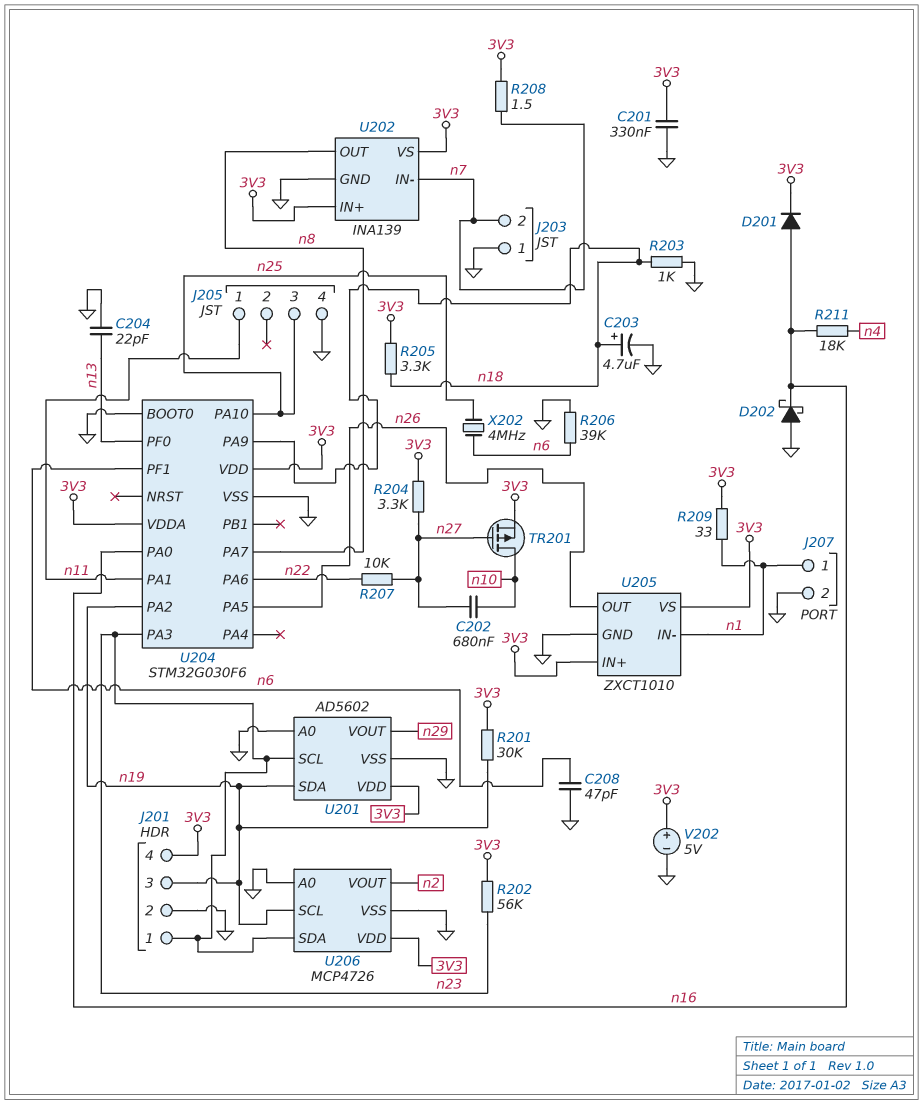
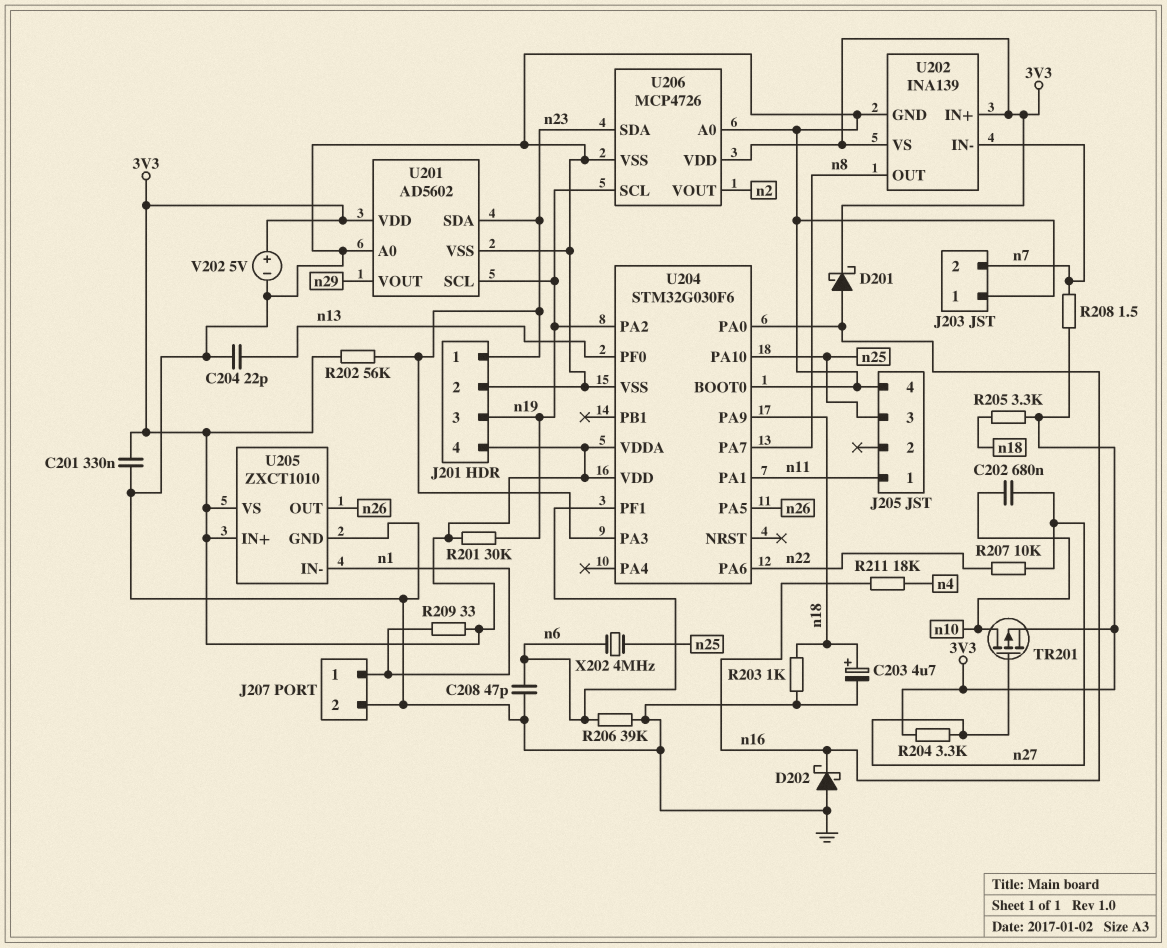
D201: diode (A n16, K 3V3) -> schottky (A n16, K 3V3)
U201 pin SCL: n23 -> n19
U201 pin SDA: n19 -> n23

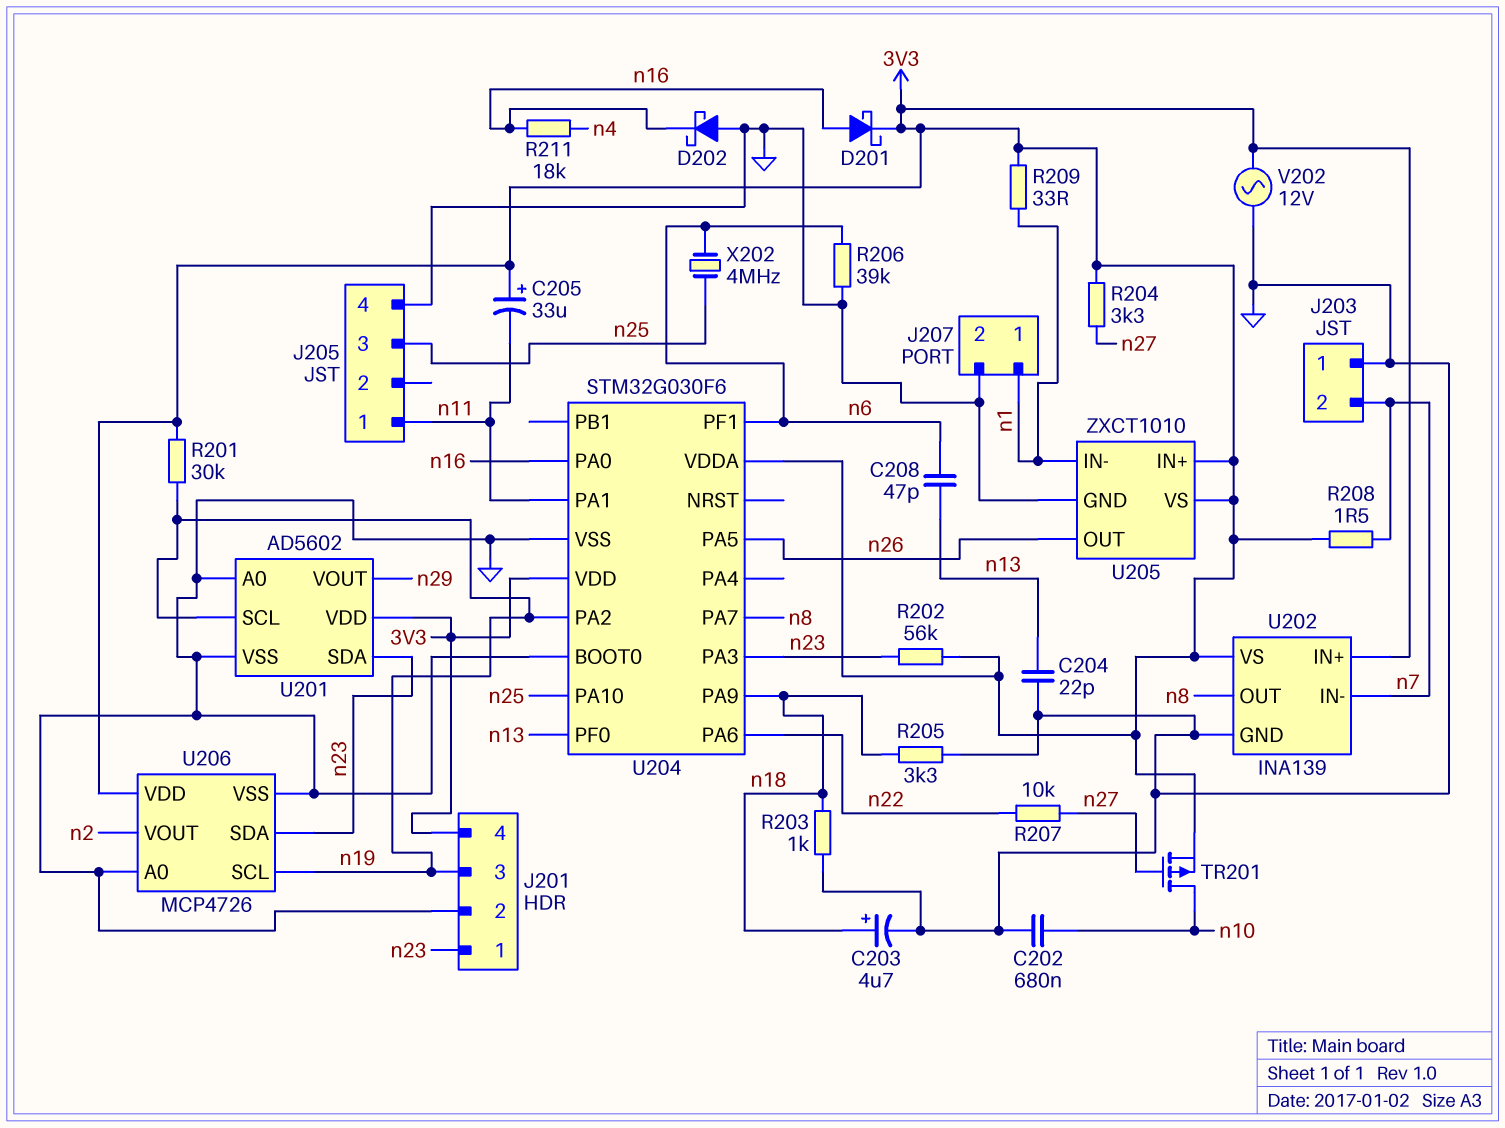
C201: 330nF (3V3, GND) -> none
C202: 680nF (n10, n27) -> 680nF (GND, n10)
C205: none -> 33uF (plus 3V3, minus n11)
C208: 47pF (GND, n6) -> 47pF (n6, n13)
R205: 3.3k (3V3, n18) -> 3.3k (GND, n18)
V202: 5V (plus 3V3, minus GND) -> AC 12V (3V3, GND)

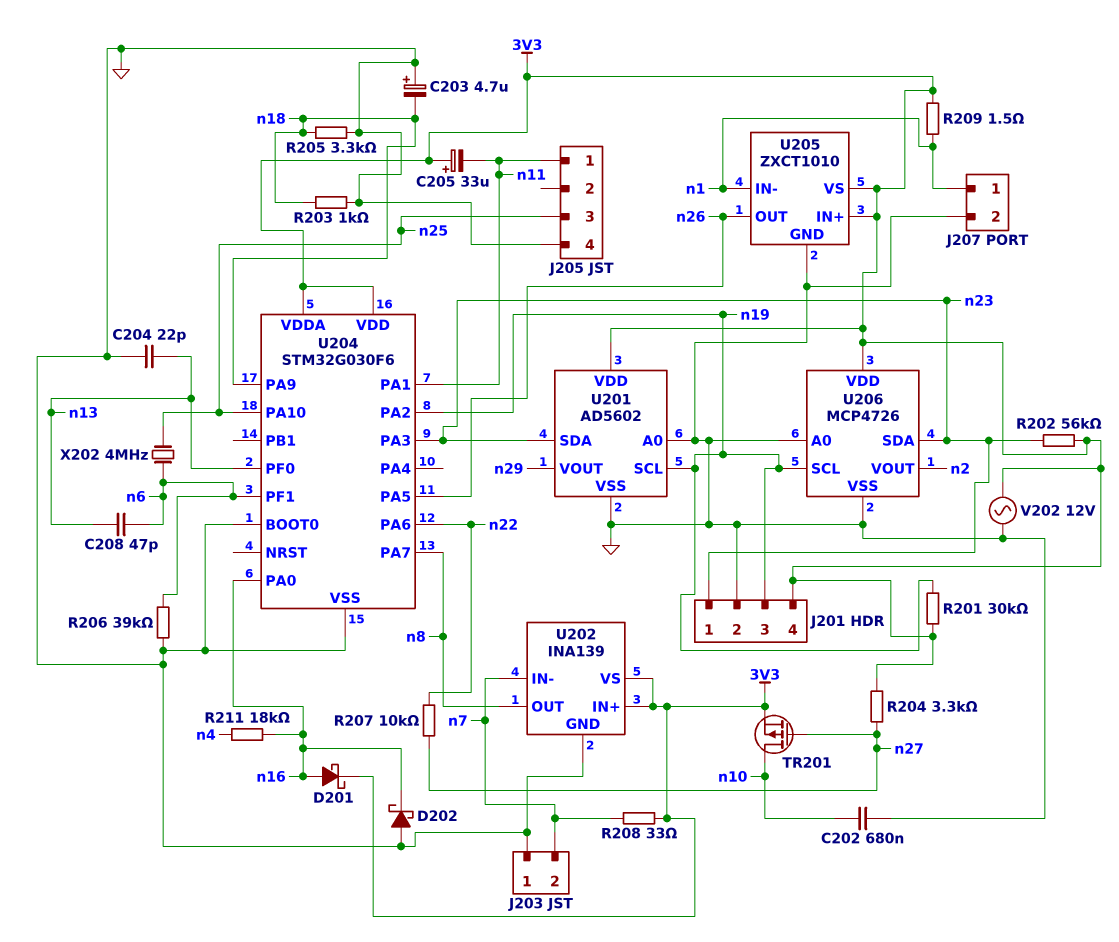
C203: 4.7uF (plus n18, minus GND) -> 4.7uF (plus GND, minus n18)
R208: 1.5 (3V3, n7) -> 33 (3V3, n7)
R209: 33 (3V3, n1) -> 1.5 (3V3, n1)

